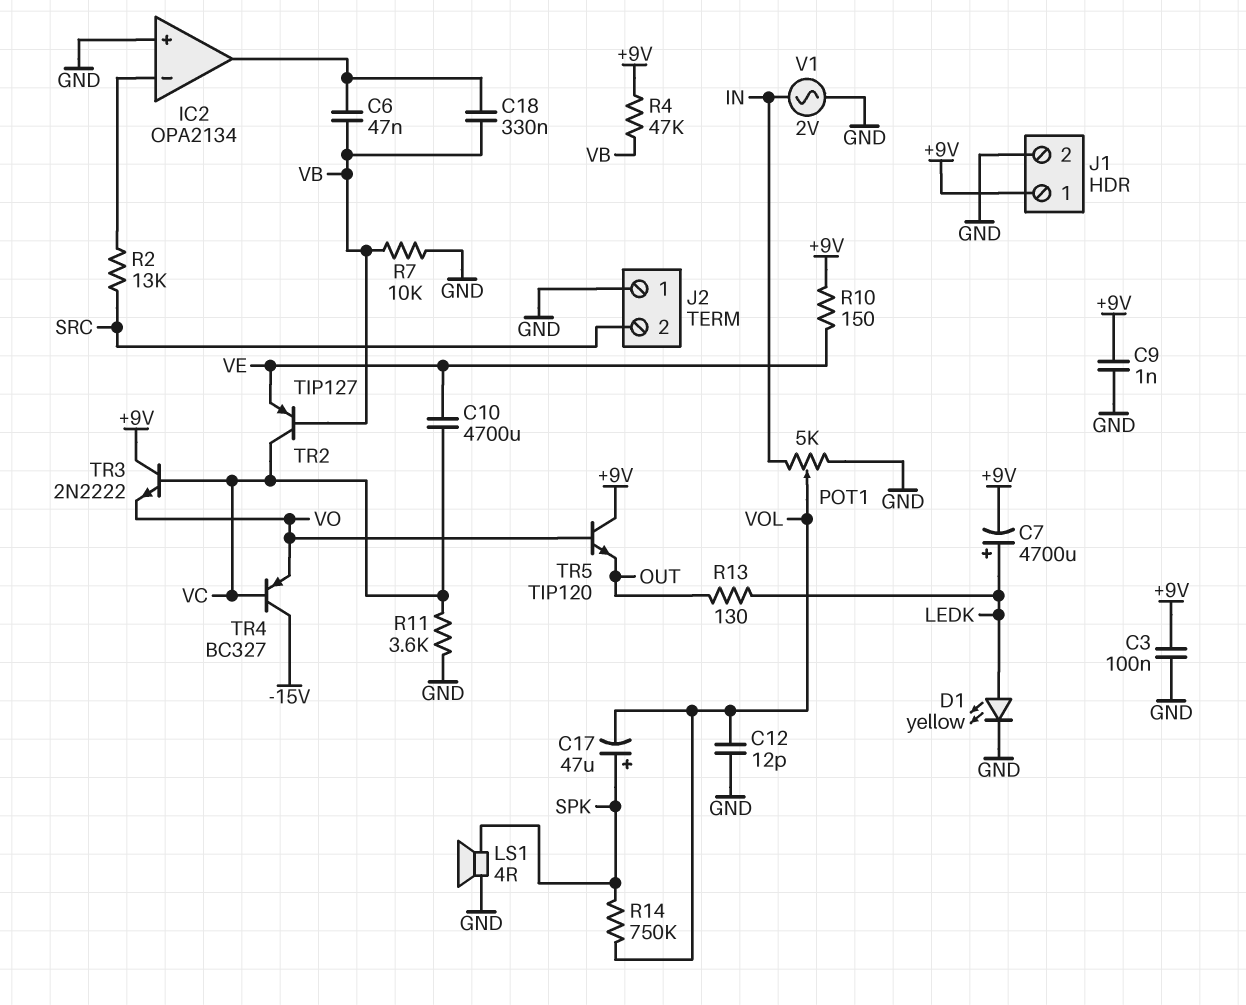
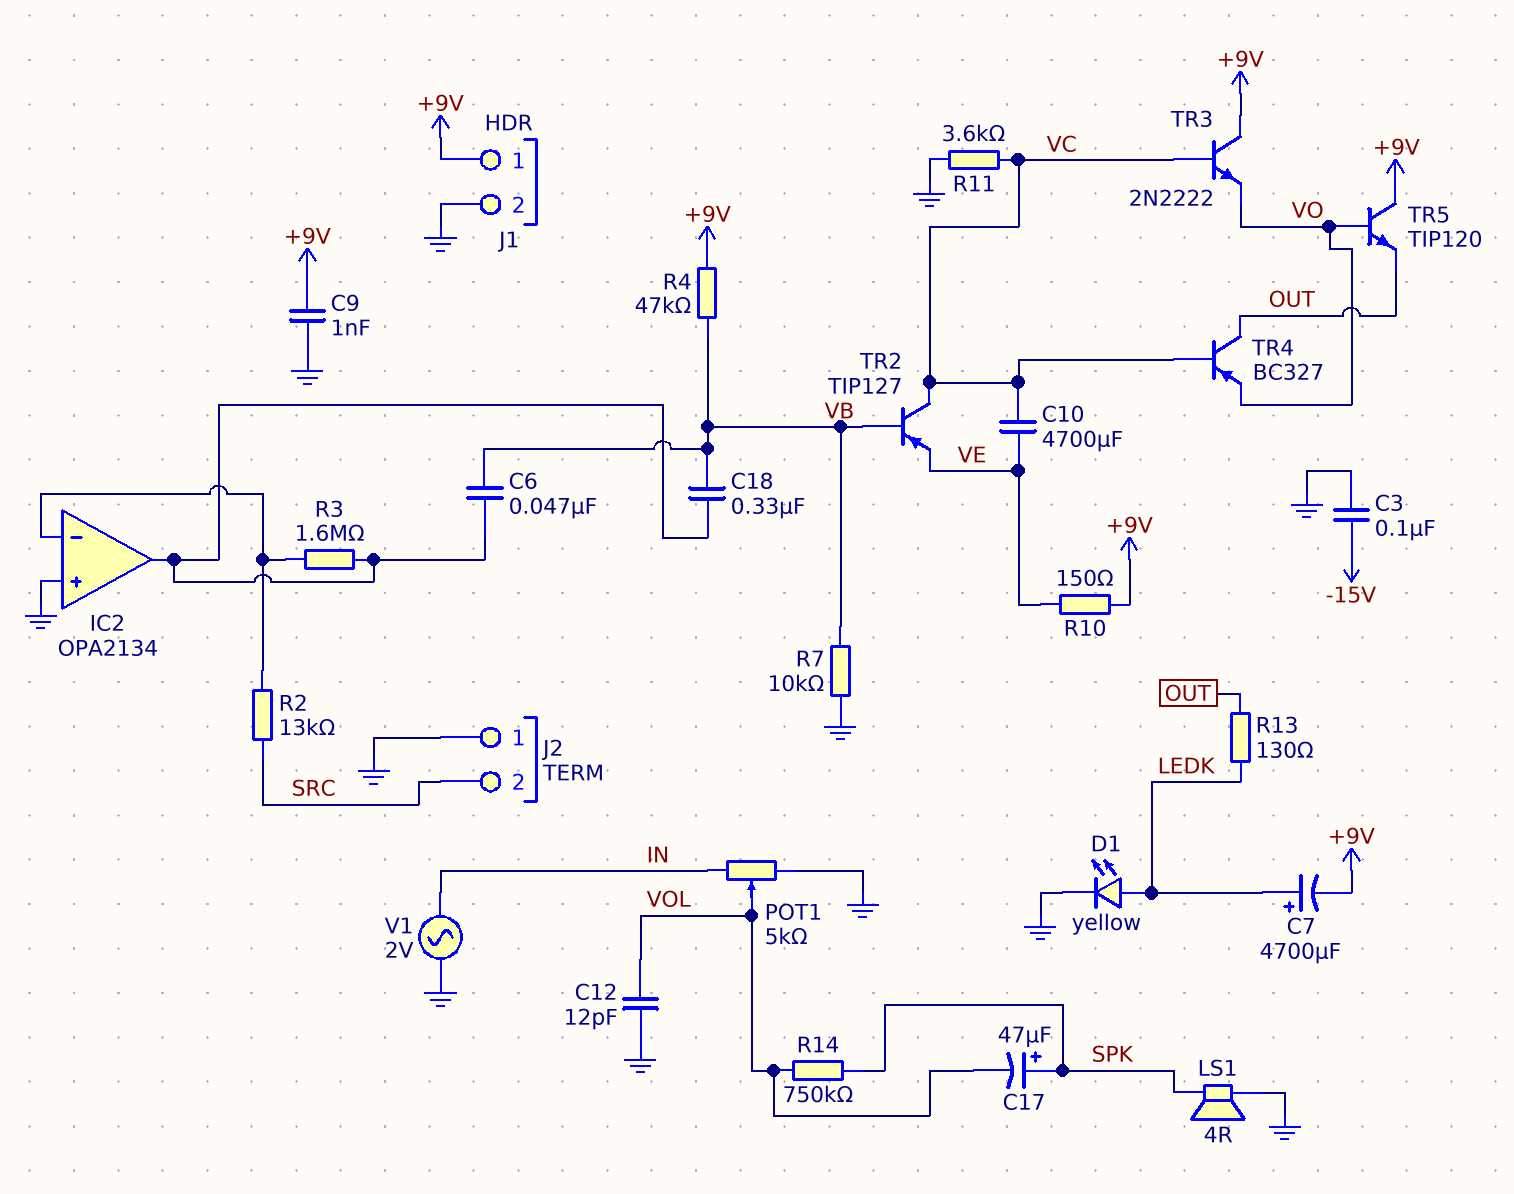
C3: 100nF (+9V, GND) -> 100nF (-15V, GND)
R3: none -> 1.6M (IC2/in-, IC2/out)
TR4: PNP BC327 (B VC, C -15V, E VO) -> PNP BC327 (B VC, C OUT, E VO)

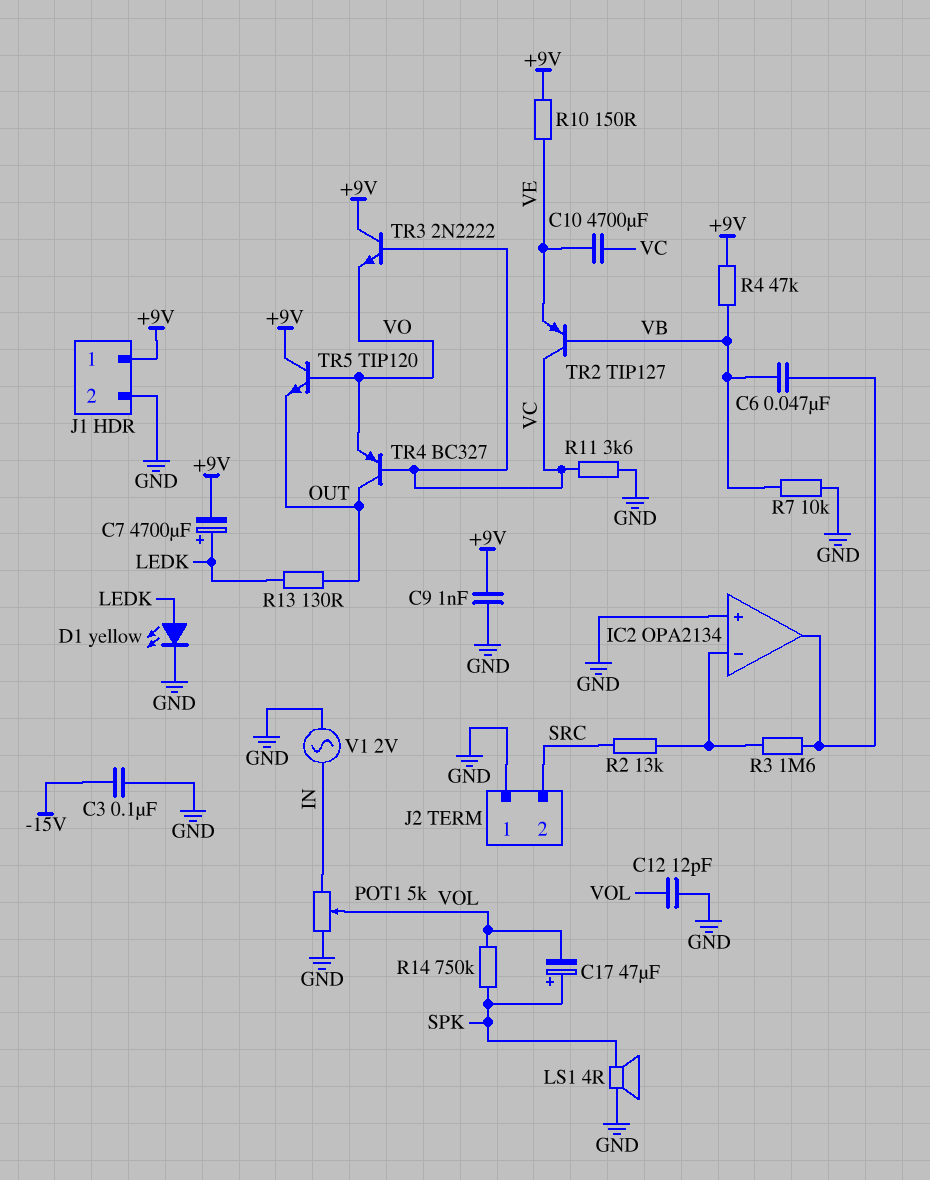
C18: 330nF (IC2/out, VB) -> none

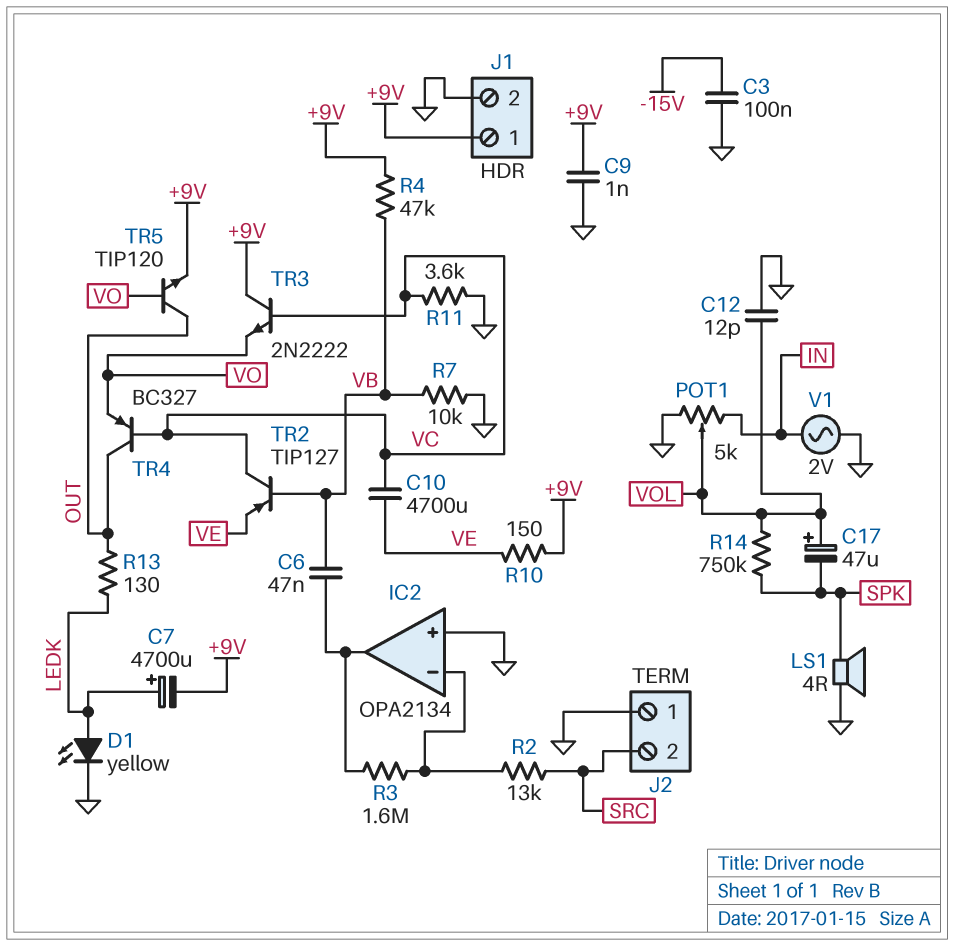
C17: 47uF (plus SPK, minus VOL) -> 47uF (plus VOL, minus SPK)
TR5: NPN TIP120 (B VO, C +9V, E OUT) -> NPN TIP120 (B VO, C OUT, E +9V)

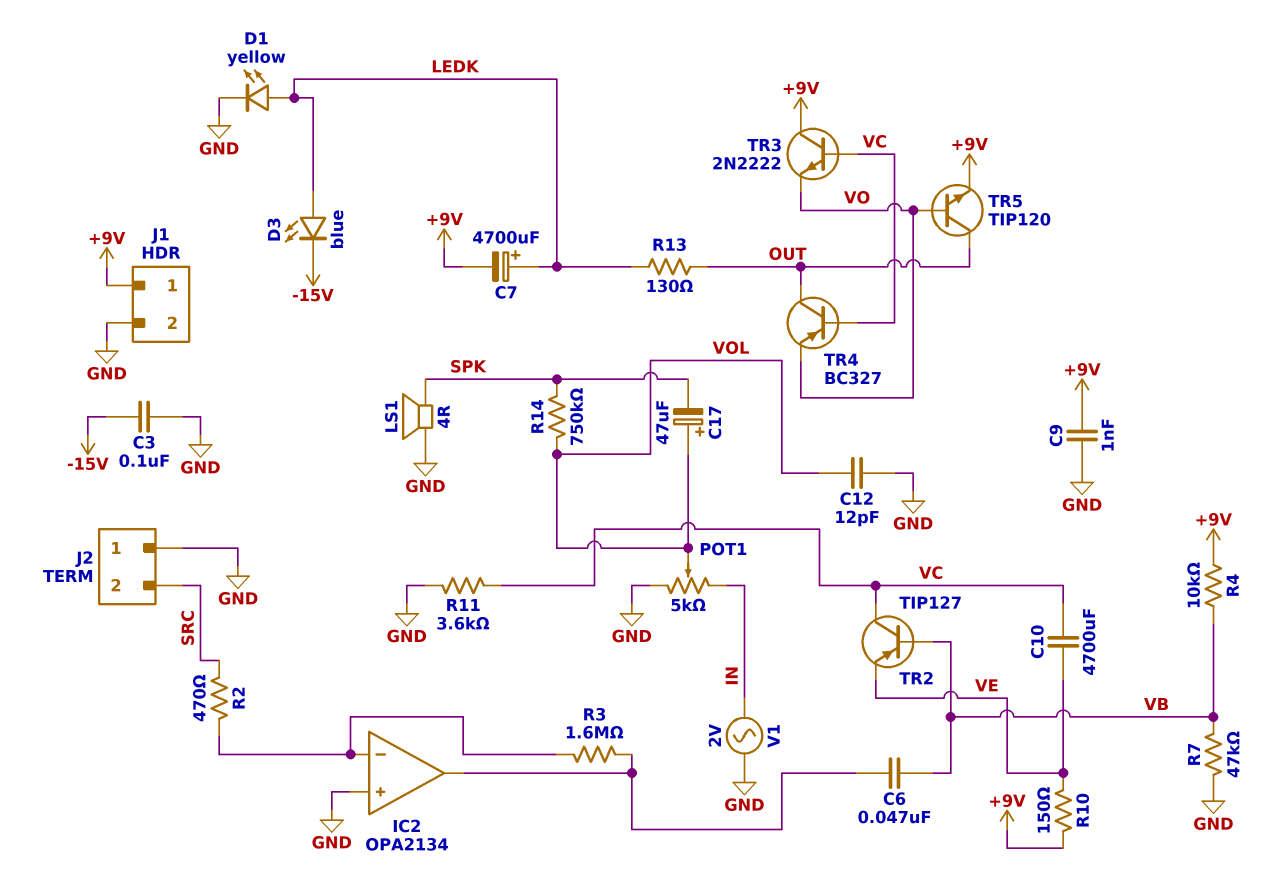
D3: none -> LED blue (A LEDK, K -15V)
R2: 13k (IC2/in-, SRC) -> 470 (IC2/in-, SRC)
R4: 47k (+9V, VB) -> 10k (+9V, VB)
R7: 10k (GND, VB) -> 47k (GND, VB)

